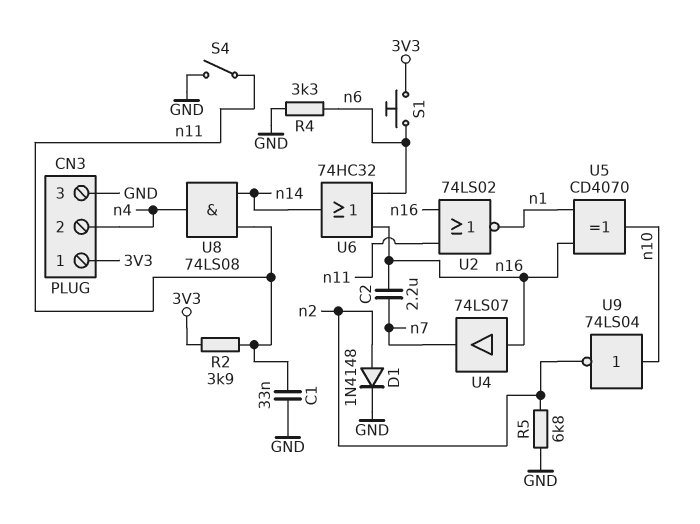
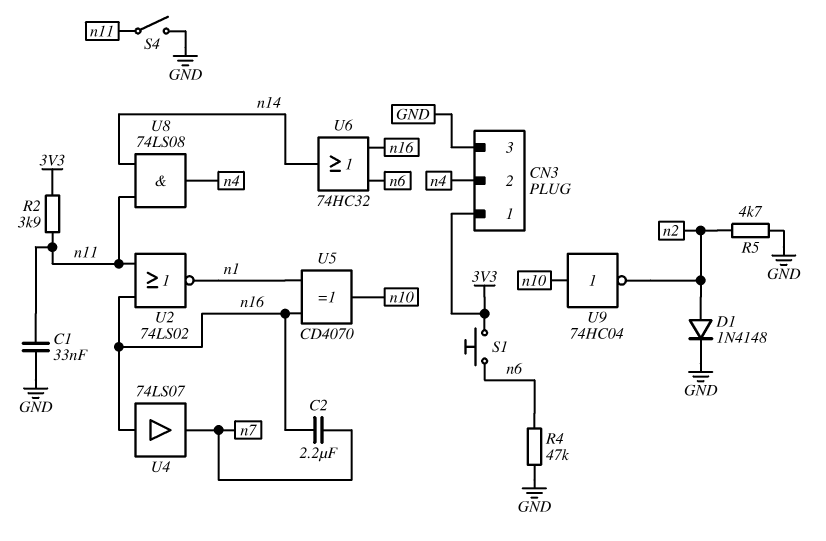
R4: 3.3k (GND, n6) -> 47k (GND, n6)
R5: 6.8k (GND, n2) -> 4.7k (GND, n2)
U9: NOT 74LS04 (in n10, out n2) -> NOT 74HC04 (in n10, out n2)

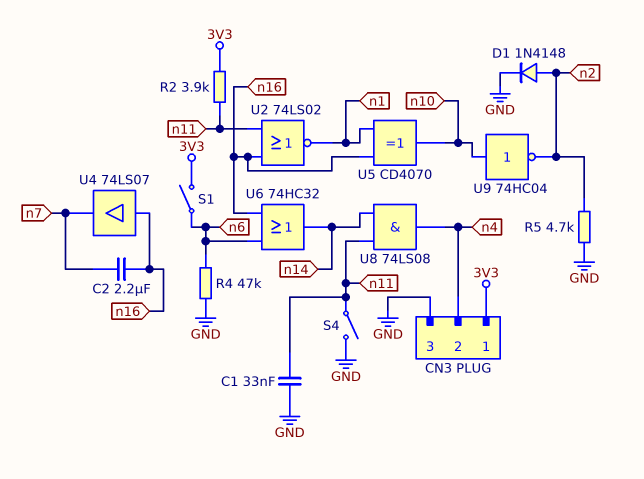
S1: button (3V3, n6) -> switch (3V3, n6)

